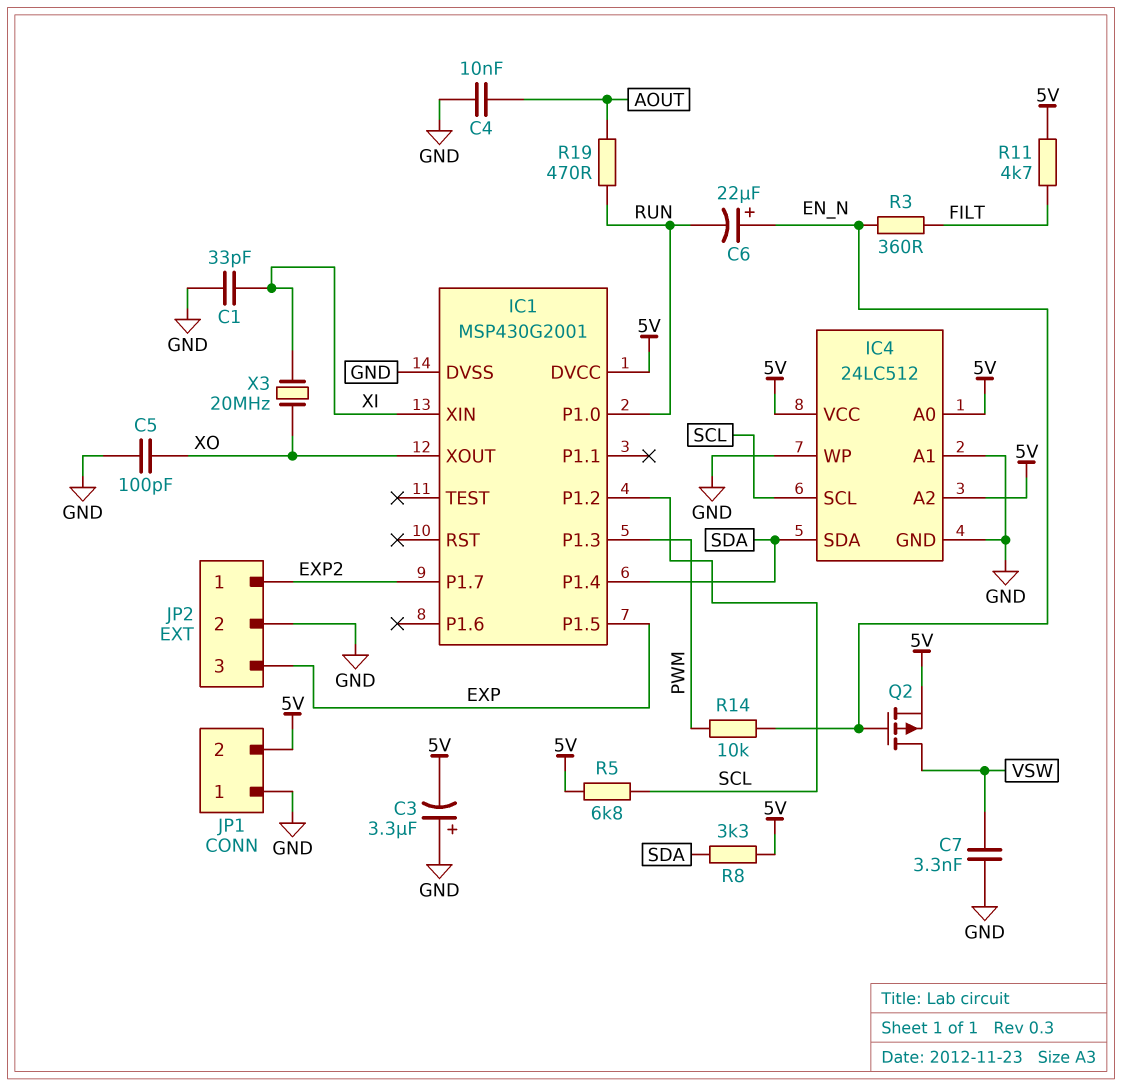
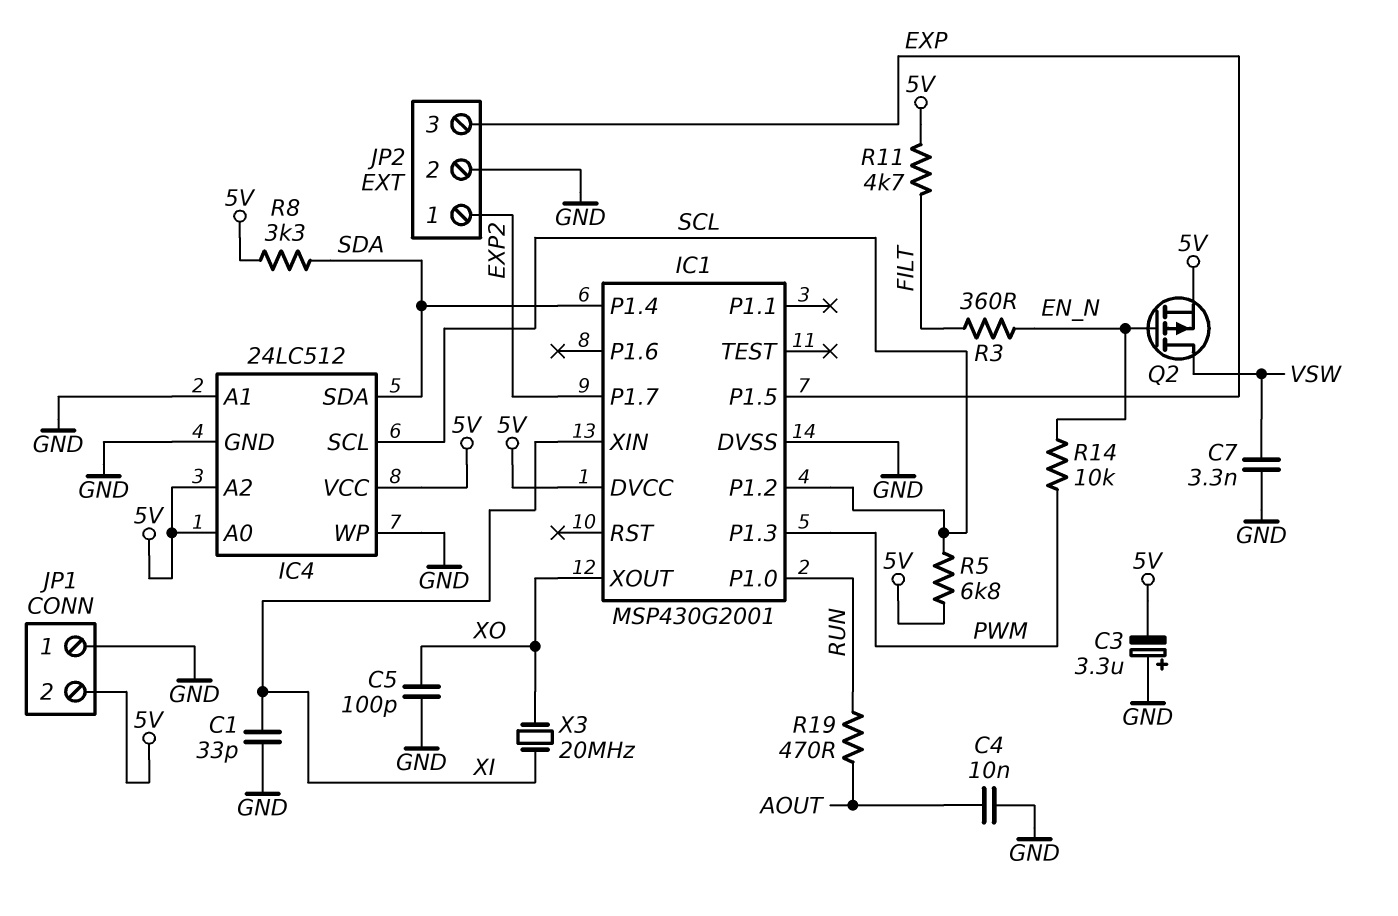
C6: 22uF (plus EN_N, minus RUN) -> none

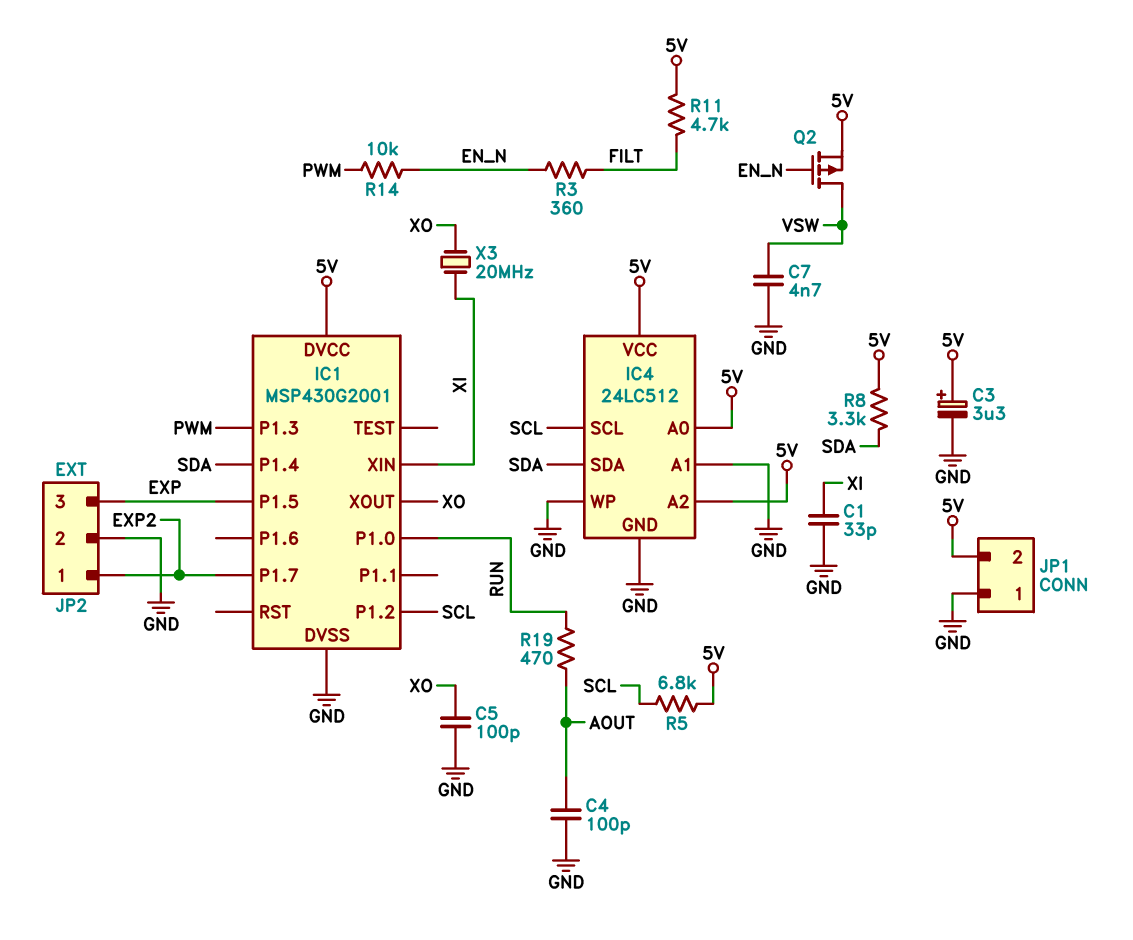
C3: 3.3uF (plus GND, minus 5V) -> 3.3uF (plus 5V, minus GND)
C4: 10nF (AOUT, GND) -> 100pF (AOUT, GND)
C7: 3.3nF (GND, VSW) -> 4.7nF (GND, VSW)

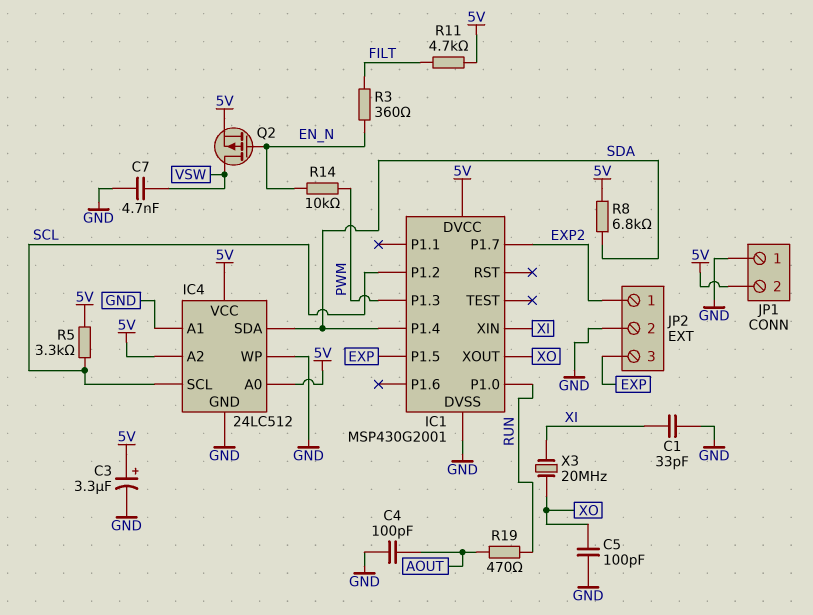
R5: 6.8k (5V, SCL) -> 3.3k (5V, SCL)
R8: 3.3k (5V, SDA) -> 6.8k (5V, SDA)

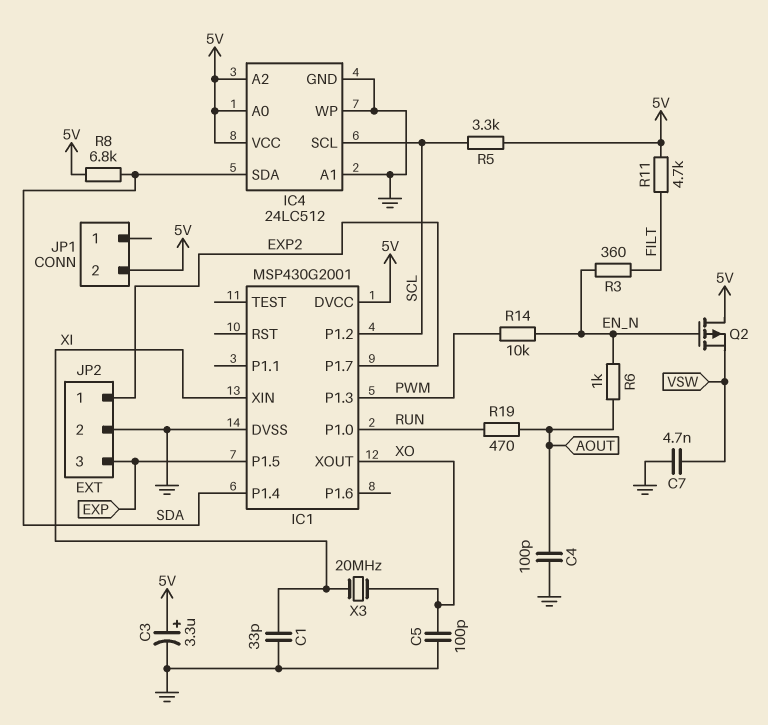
JP1 pin 1: GND -> none
Q2: PMOS (G EN_N, D VSW, S 5V) -> PMOS (G EN_N, D 5V, S VSW)
R6: none -> 1k (AOUT, EN_N)

